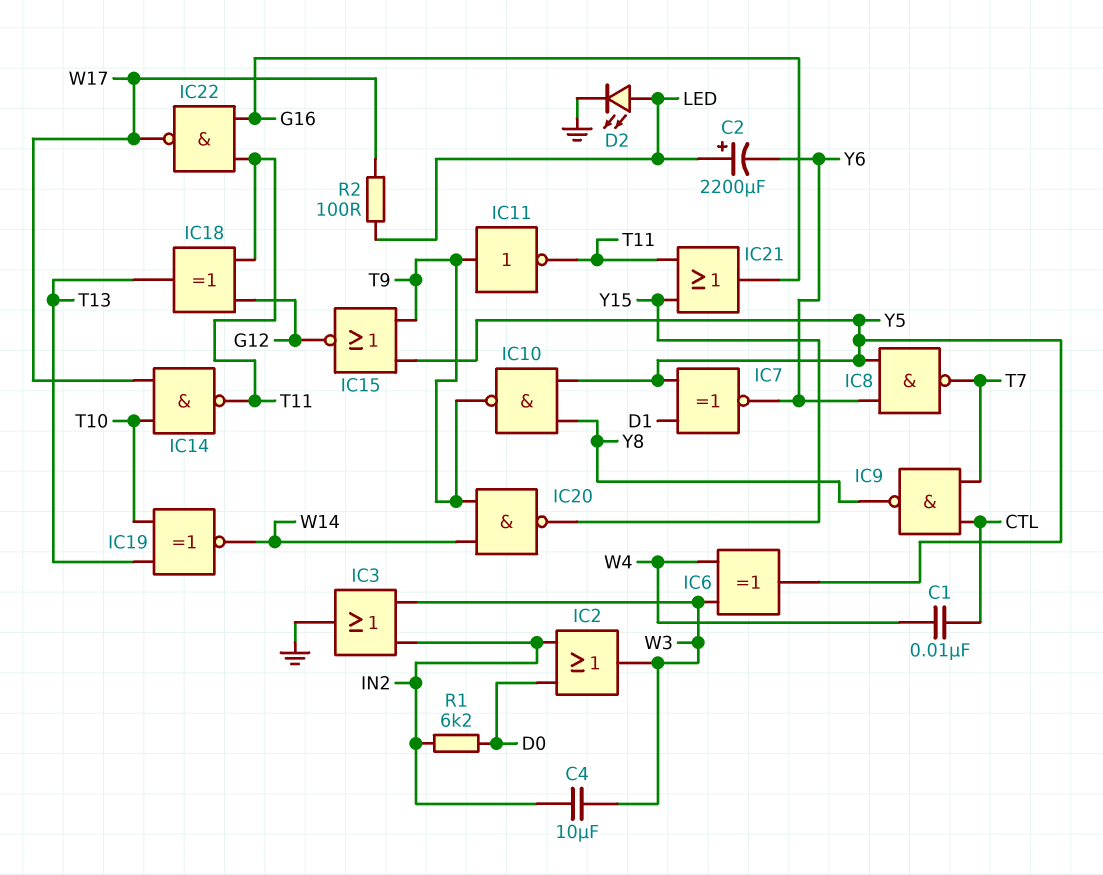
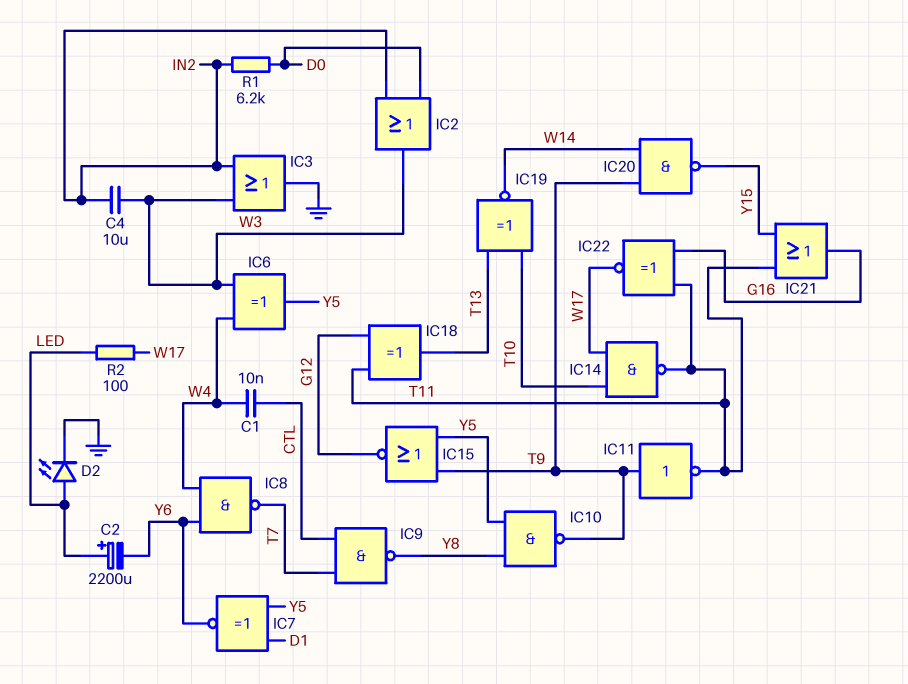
IC8: NAND (in Y5, in Y6, out T7) -> NAND (in W4, in Y6, out T7)
IC22: NAND (in G16, in T11, out W17) -> XNOR (in G16, in T11, out W17)

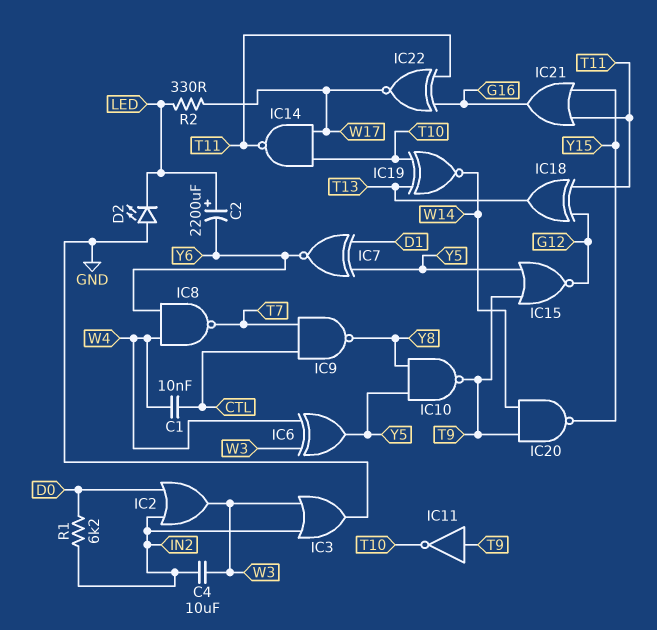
D2: LED (A LED, K GND) -> LED (A GND, K LED)
IC11: NOT (in T9, out T11) -> NOT (in T9, out T10)
R2: 100 (LED, W17) -> 330 (LED, W17)

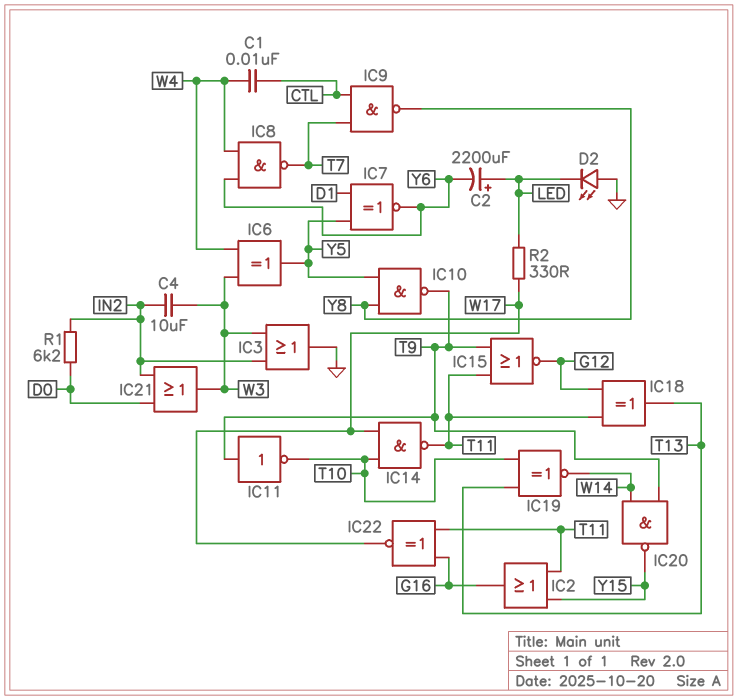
IC2: OR (in D0, in IN2, out W3) -> OR (in T11, in Y15, out G16)
IC15: NOR (in T9, in Y5, out G12) -> NOR (in T9, in T11, out G12)
IC21: OR (in T11, in Y15, out G16) -> OR (in D0, in IN2, out W3)

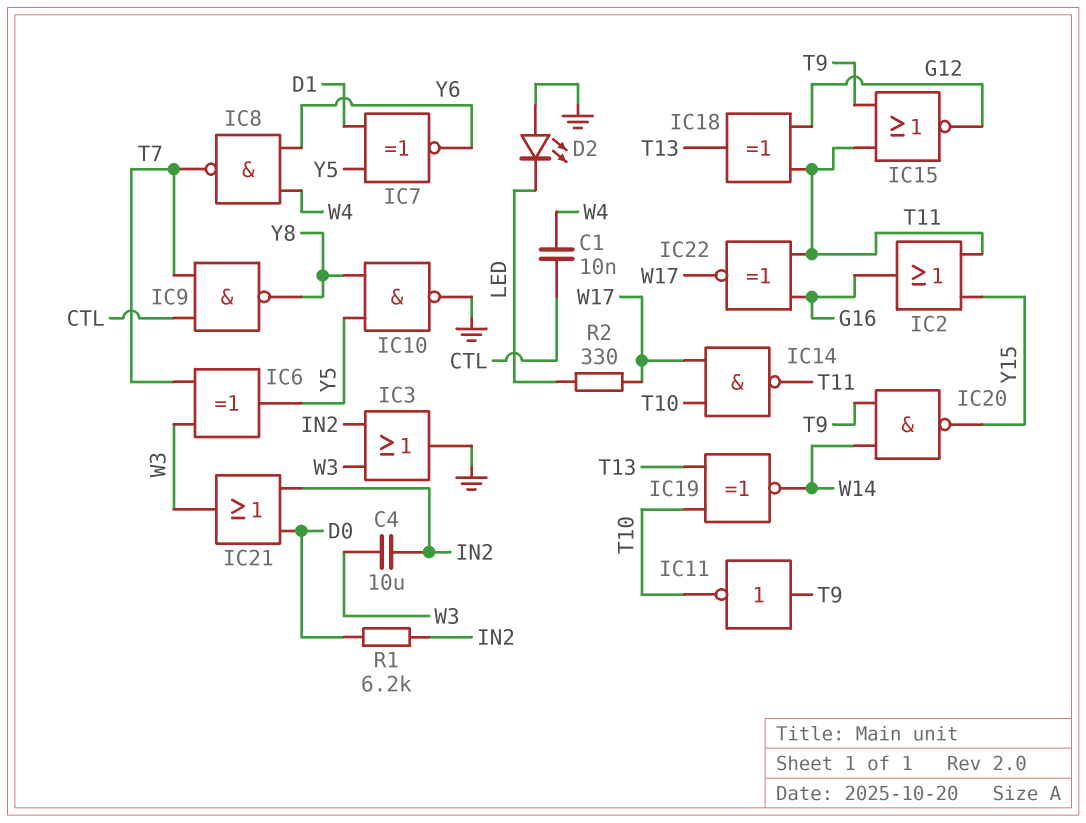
C2: 2200uF (plus LED, minus Y6) -> none
IC6: XOR (in W3, in W4, out Y5) -> XOR (in T7, in W3, out Y5)
IC10: NAND (in Y5, in Y8, out T9) -> NAND (in Y5, in Y8, out GND)

